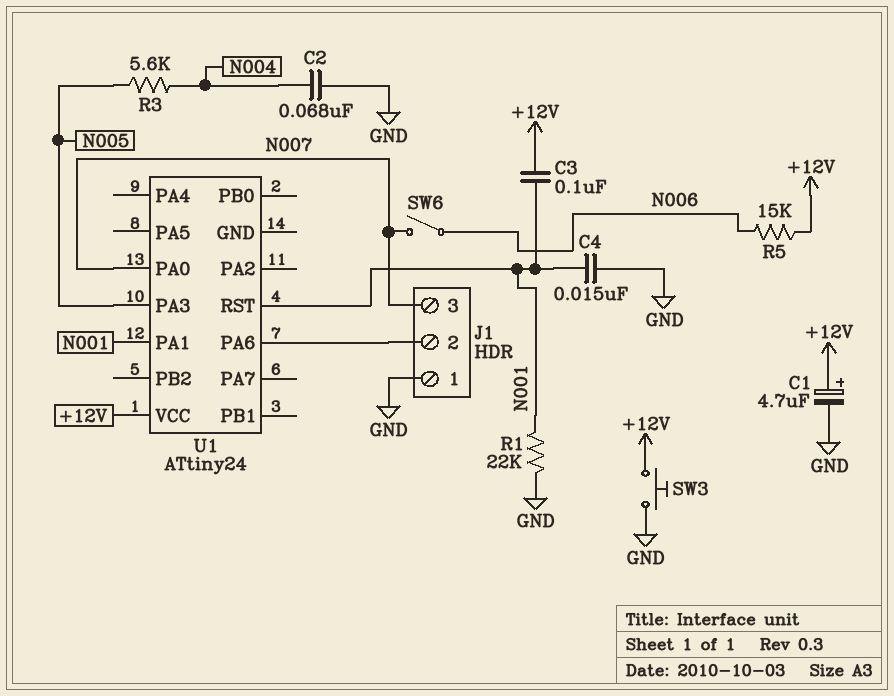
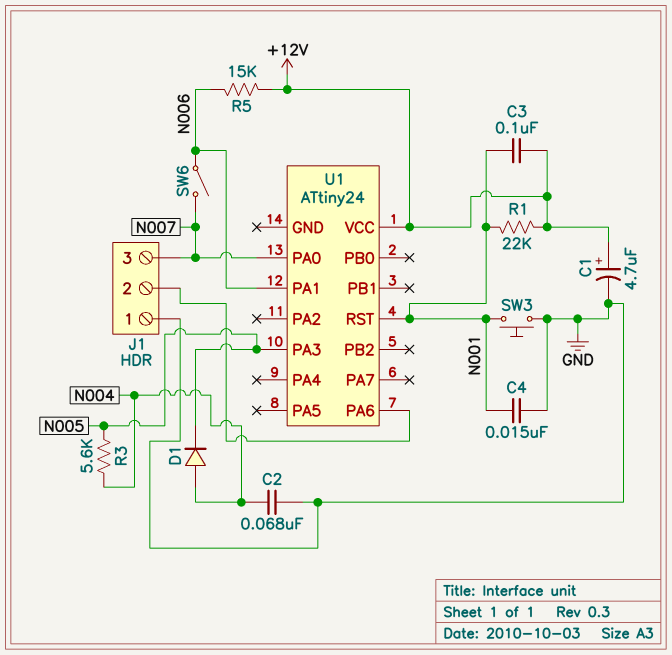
D1: none -> diode (A N004, K N005)
R1: 22k (GND, N001) -> 22k (+12V, N001)
SW3: button (+12V, GND) -> button (GND, N001)
U1 pin PA1: N001 -> N006

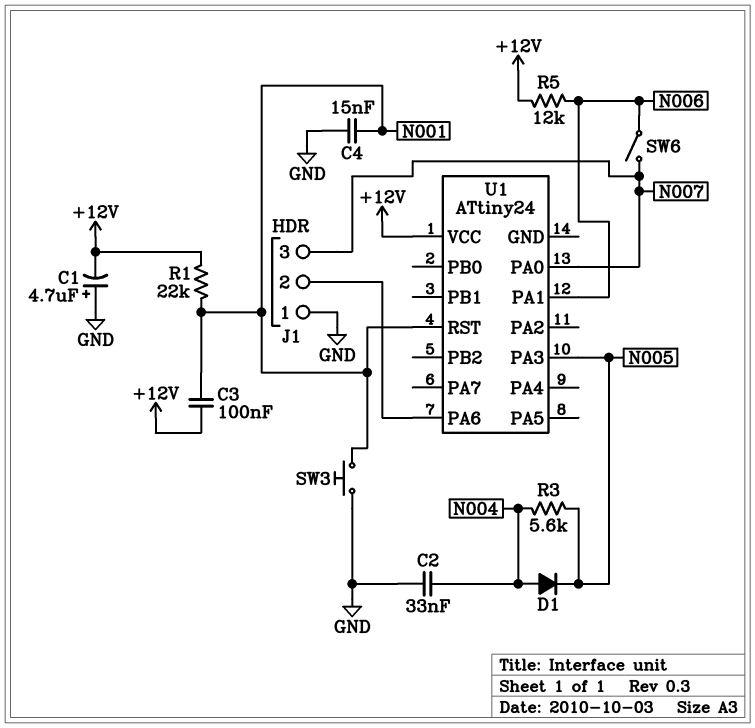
C1: 4.7uF (plus +12V, minus GND) -> 4.7uF (plus GND, minus +12V)
C2: 68nF (GND, N004) -> 33nF (GND, N004)
R5: 15k (+12V, N006) -> 12k (+12V, N006)

